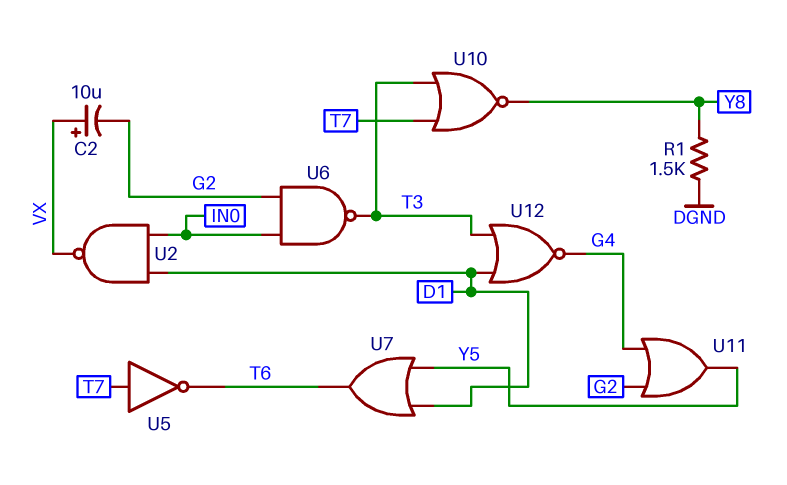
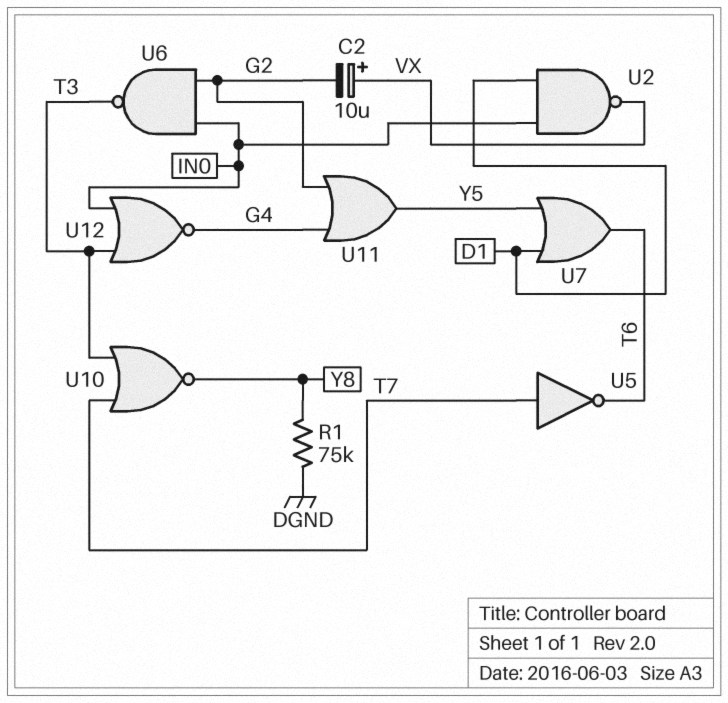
R1: 1.5k (DGND, Y8) -> 75k (DGND, Y8)
U12: NOR (in D1, in T3, out G4) -> NOR (in IN0, in T3, out G4)

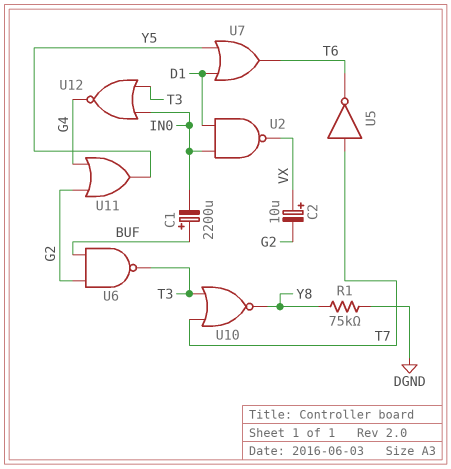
C1: none -> 2200uF (plus BUF, minus IN0)
U6: NAND (in G2, in IN0, out T3) -> NAND (in BUF, in G2, out T3)

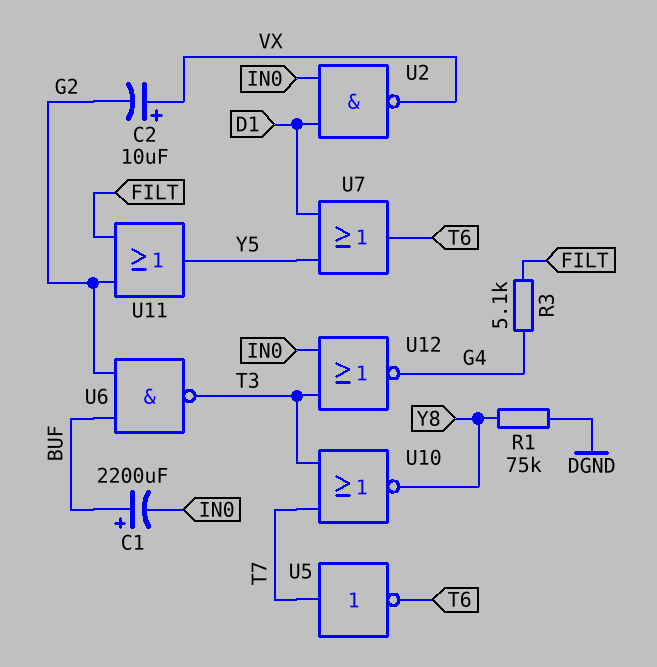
R3: none -> 5.1k (FILT, G4)
U11: OR (in G2, in G4, out Y5) -> OR (in FILT, in G2, out Y5)

